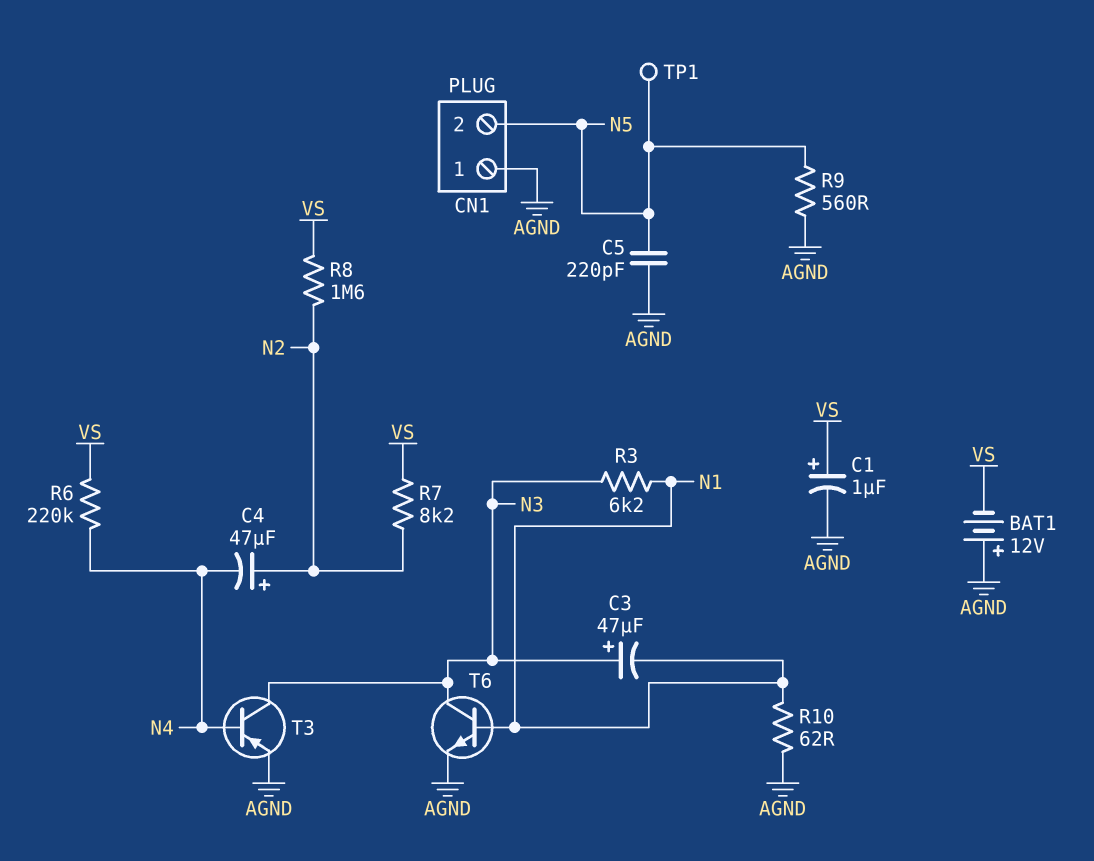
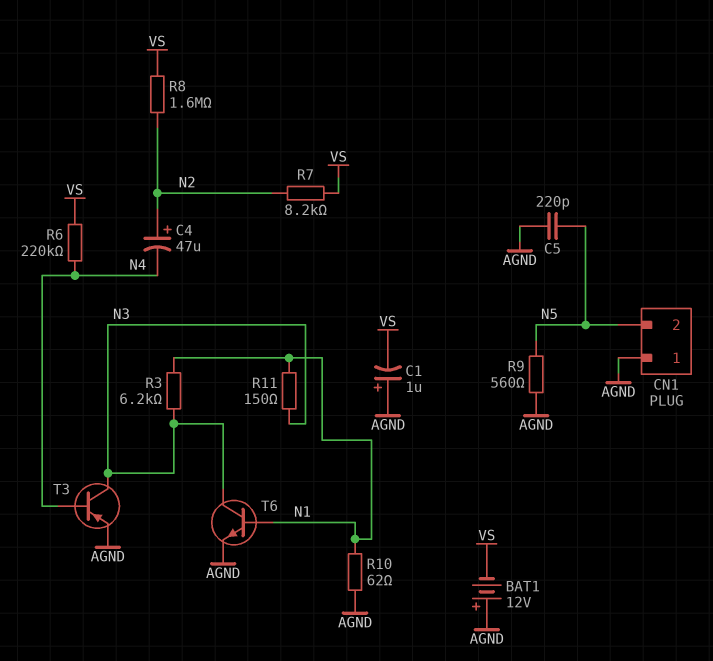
C1: 1uF (plus VS, minus AGND) -> 1uF (plus AGND, minus VS)
C3: 47uF (plus N3, minus N1) -> none
R11: none -> 150 (N1, N3)
TP1: test point (N5) -> none

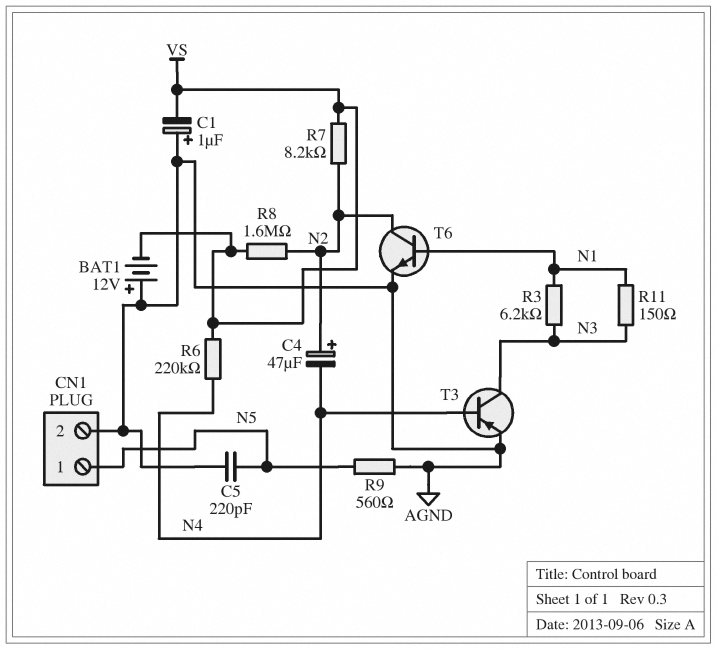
CN1 pin 1: AGND -> N5
CN1 pin 2: N5 -> AGND
R10: 62 (AGND, N1) -> none
T6: NPN (B N1, C N3, E AGND) -> NPN (B N1, C N2, E AGND)

